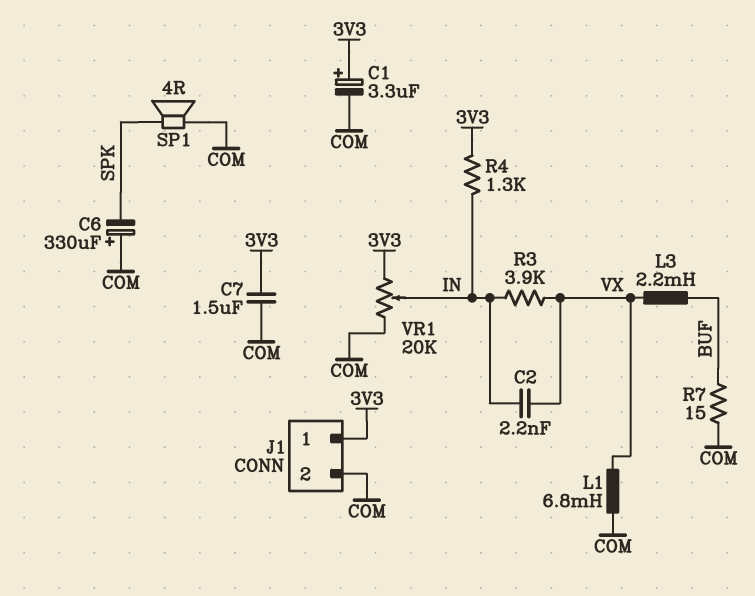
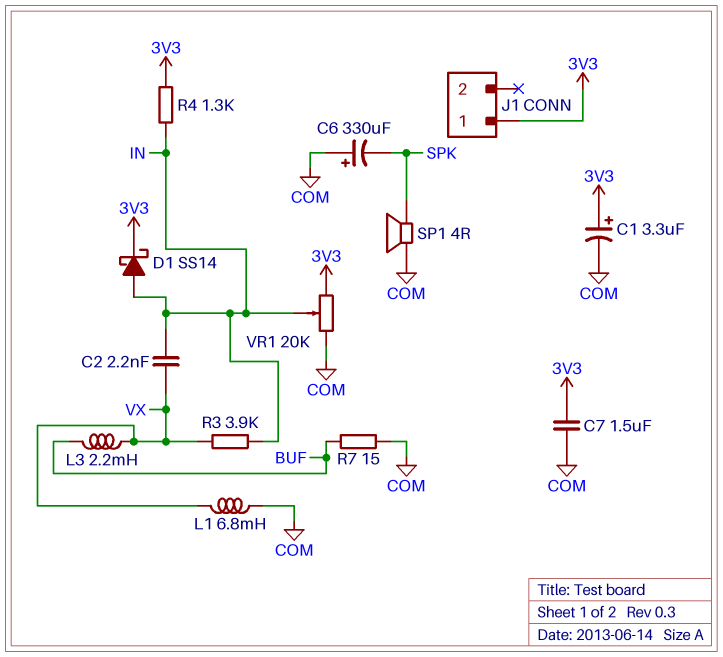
D1: none -> schottky SS14 (A IN, K 3V3)
J1 pin 2: COM -> none

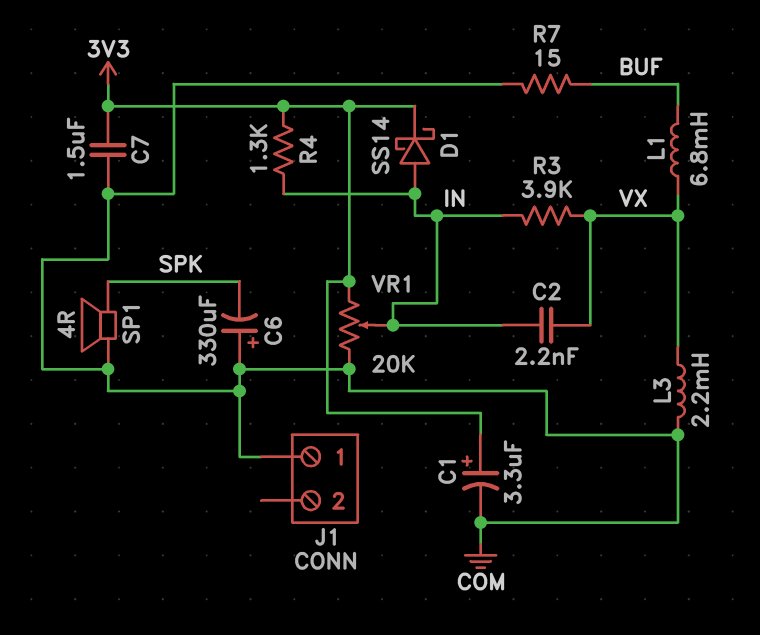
J1 pin 1: 3V3 -> COM
L1: 6.8mH (COM, VX) -> 6.8mH (BUF, VX)
L3: 2.2mH (BUF, VX) -> 2.2mH (COM, VX)

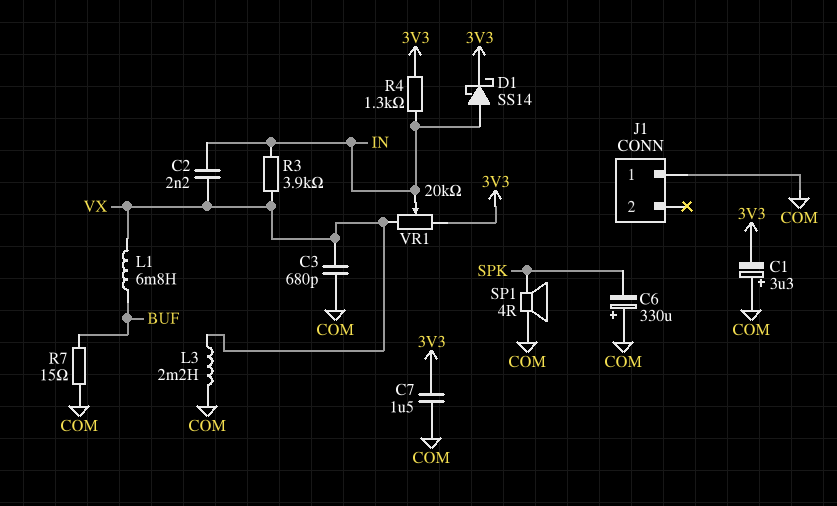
C1: 3.3uF (plus 3V3, minus COM) -> 3.3uF (plus COM, minus 3V3)
C3: none -> 680pF (COM, VX)
VR1: 20k (3V3, COM, wiper IN) -> 20k (3V3, VX, wiper IN)

